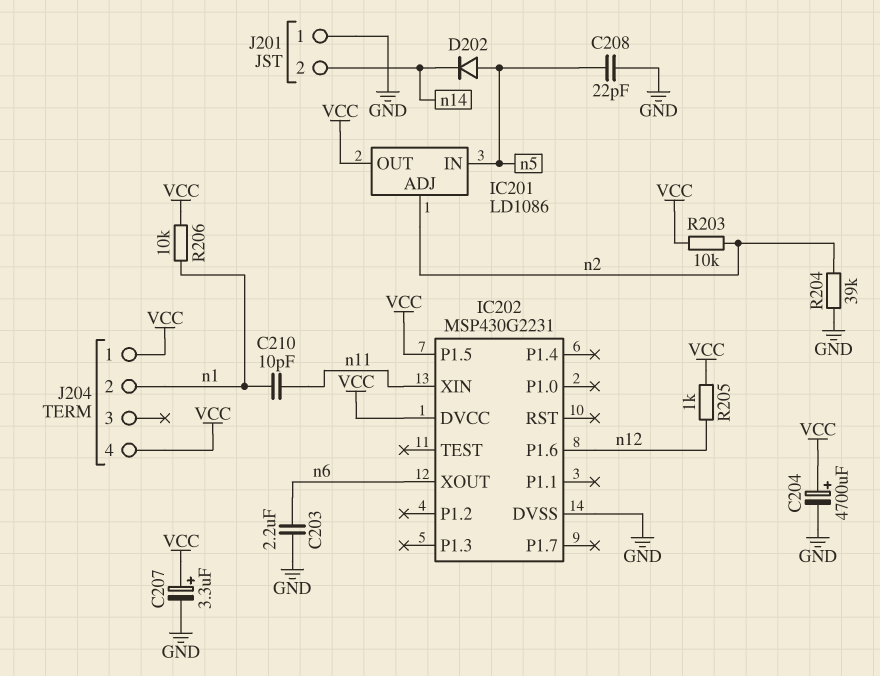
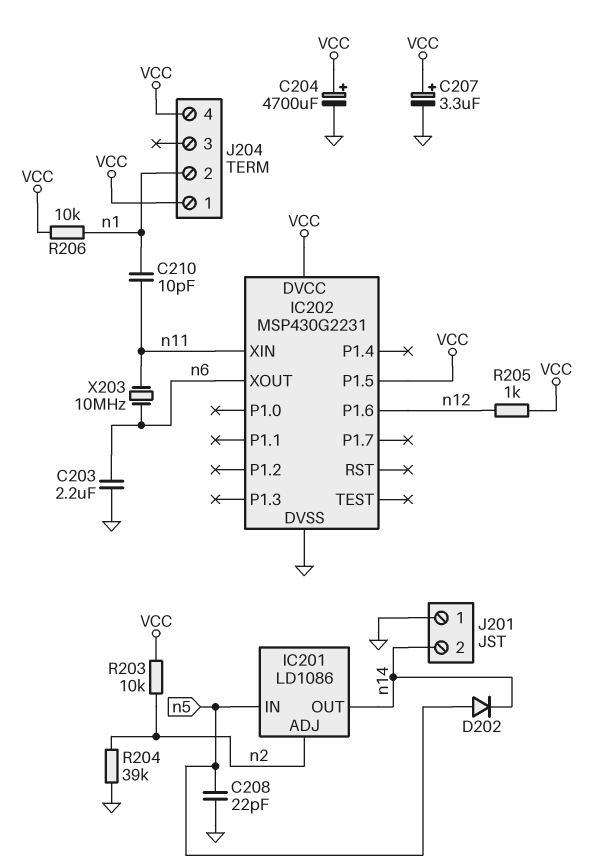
IC201 pin OUT: VCC -> n14
X203: none -> 10MHz (n6, n11)

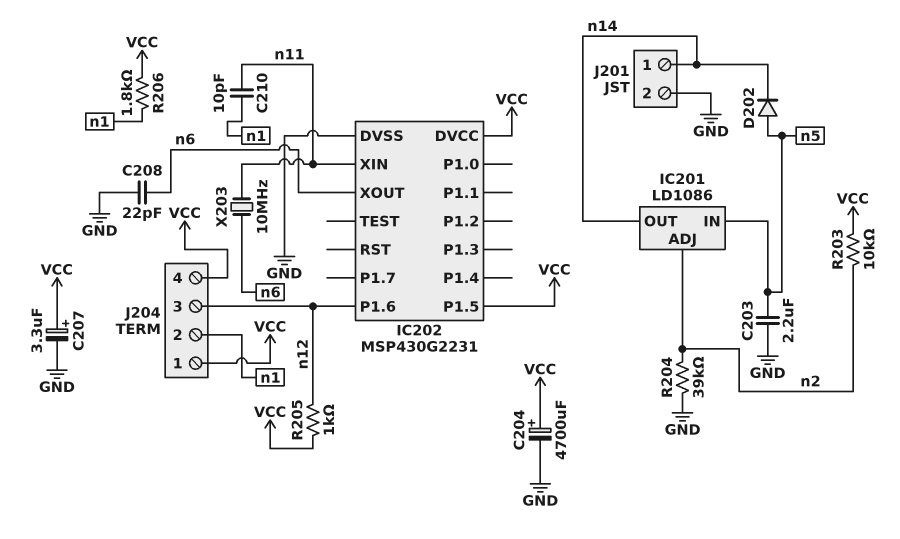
C203: 2.2uF (GND, n6) -> 2.2uF (GND, n5)
C208: 22pF (GND, n5) -> 22pF (GND, n6)
J201 pin 1: GND -> n14
J201 pin 2: n14 -> GND
J204 pin 3: none -> n12
R206: 10k (VCC, n1) -> 1.8k (VCC, n1)

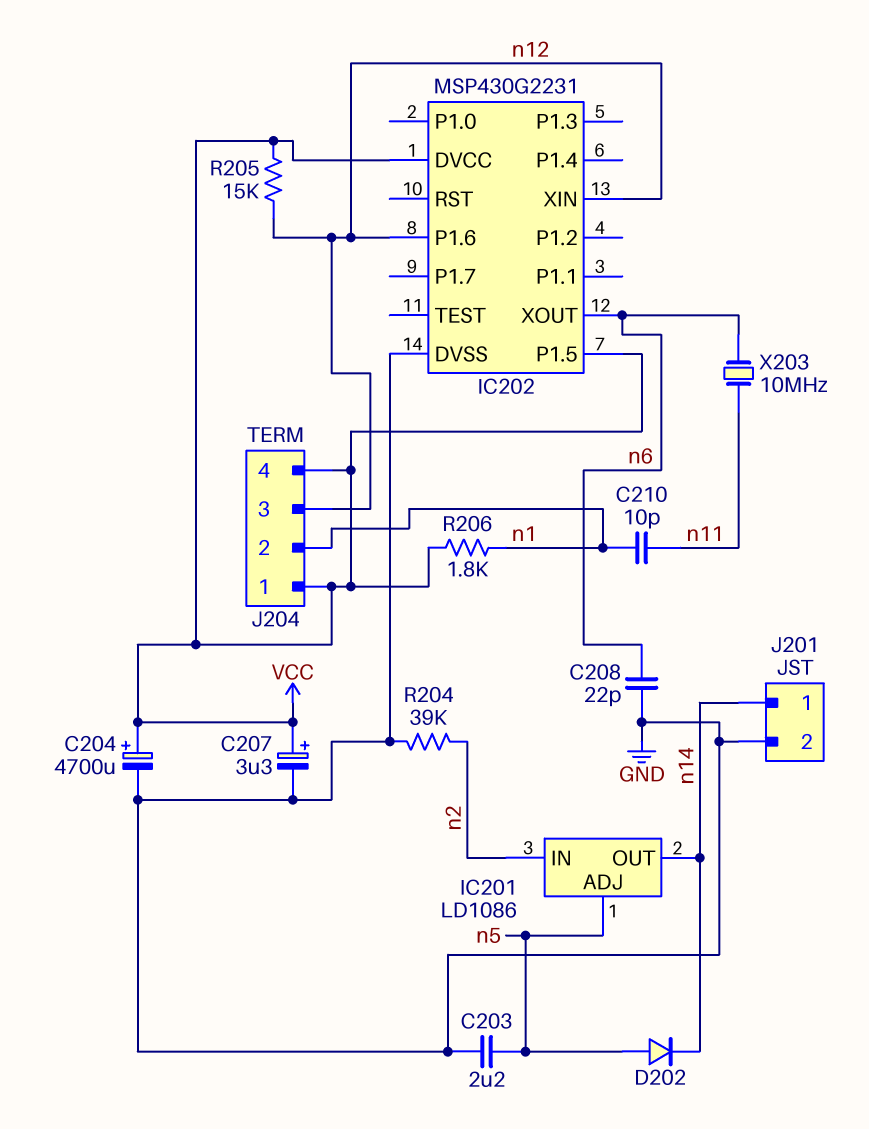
IC201 pin ADJ: n2 -> n5
IC201 pin IN: n5 -> n2
IC202 pin XIN: n11 -> n12
R203: 10k (VCC, n2) -> none
R205: 1k (VCC, n12) -> 15k (VCC, n12)

